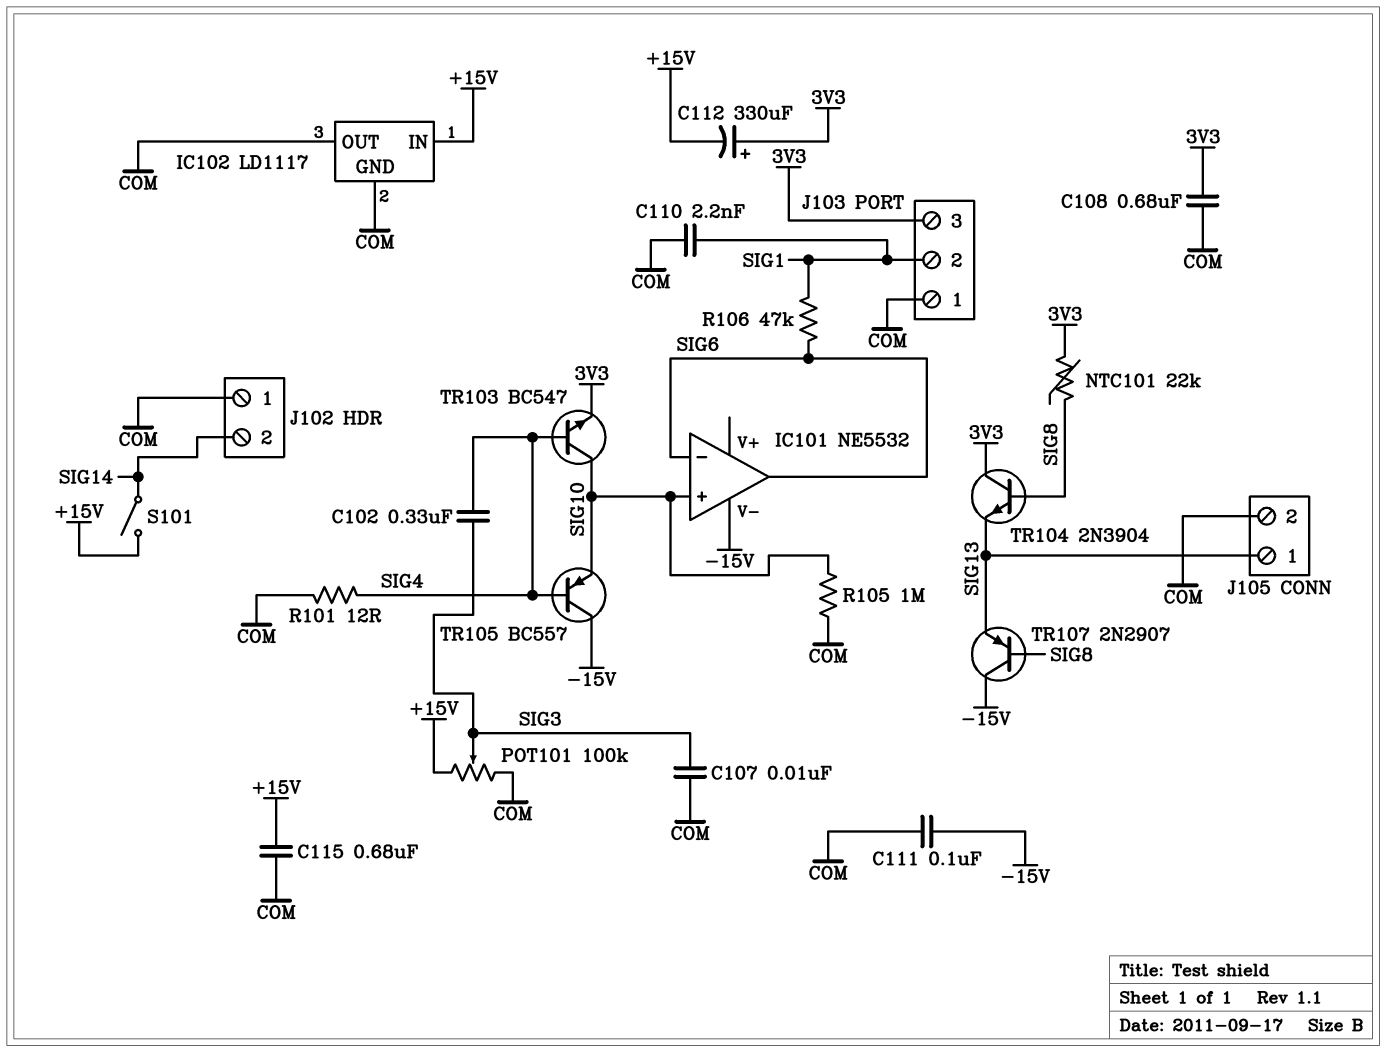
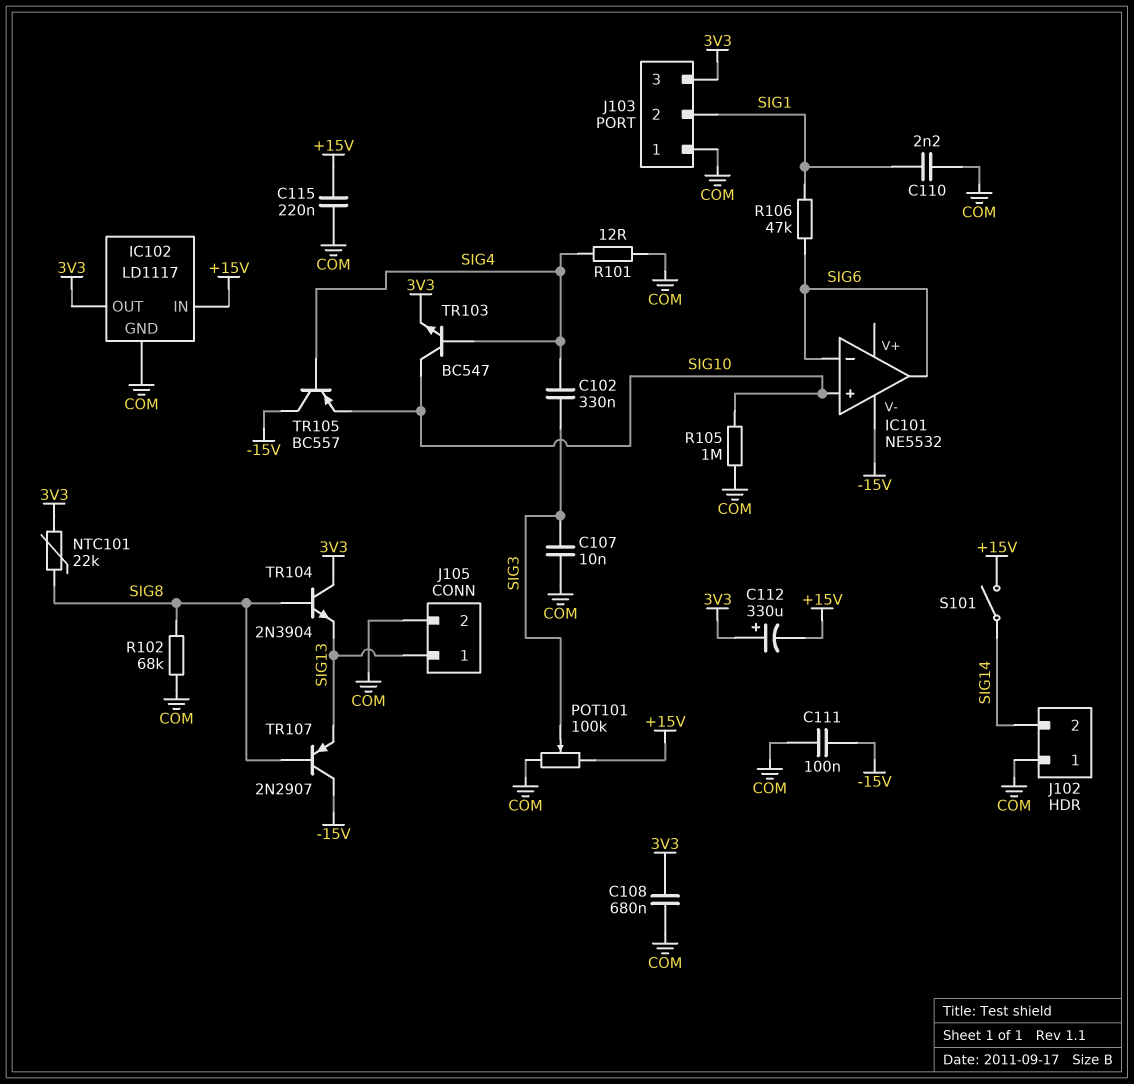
C115: 680nF (+15V, COM) -> 220nF (+15V, COM)
IC102 pin OUT: COM -> 3V3
R102: none -> 68k (COM, SIG8)

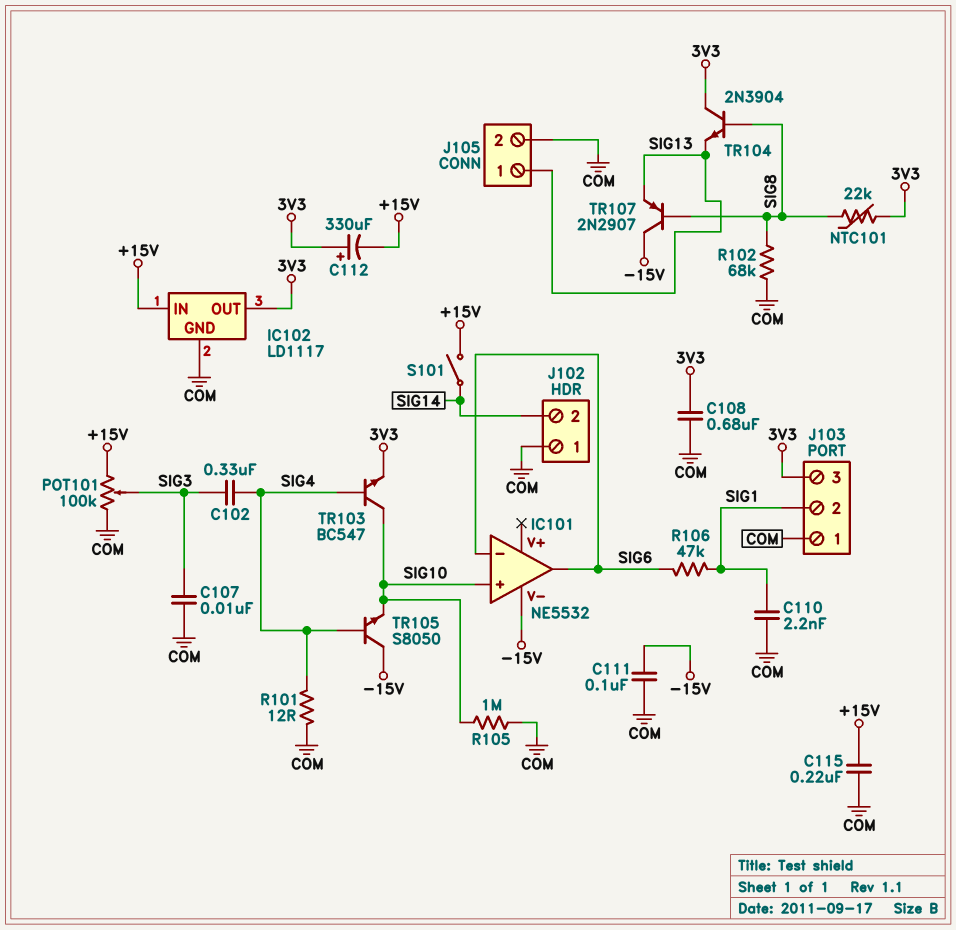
TR105: PNP BC557 (B SIG4, C -15V, E SIG10) -> NPN S8050 (B SIG4, C -15V, E SIG10)

